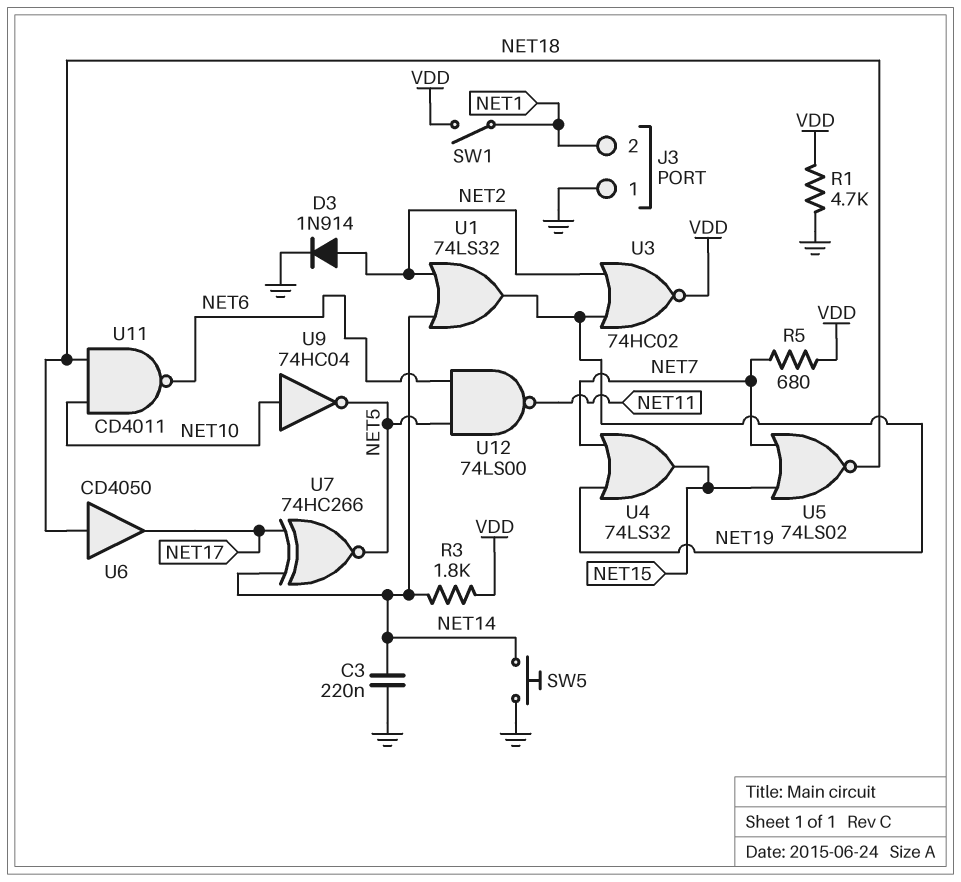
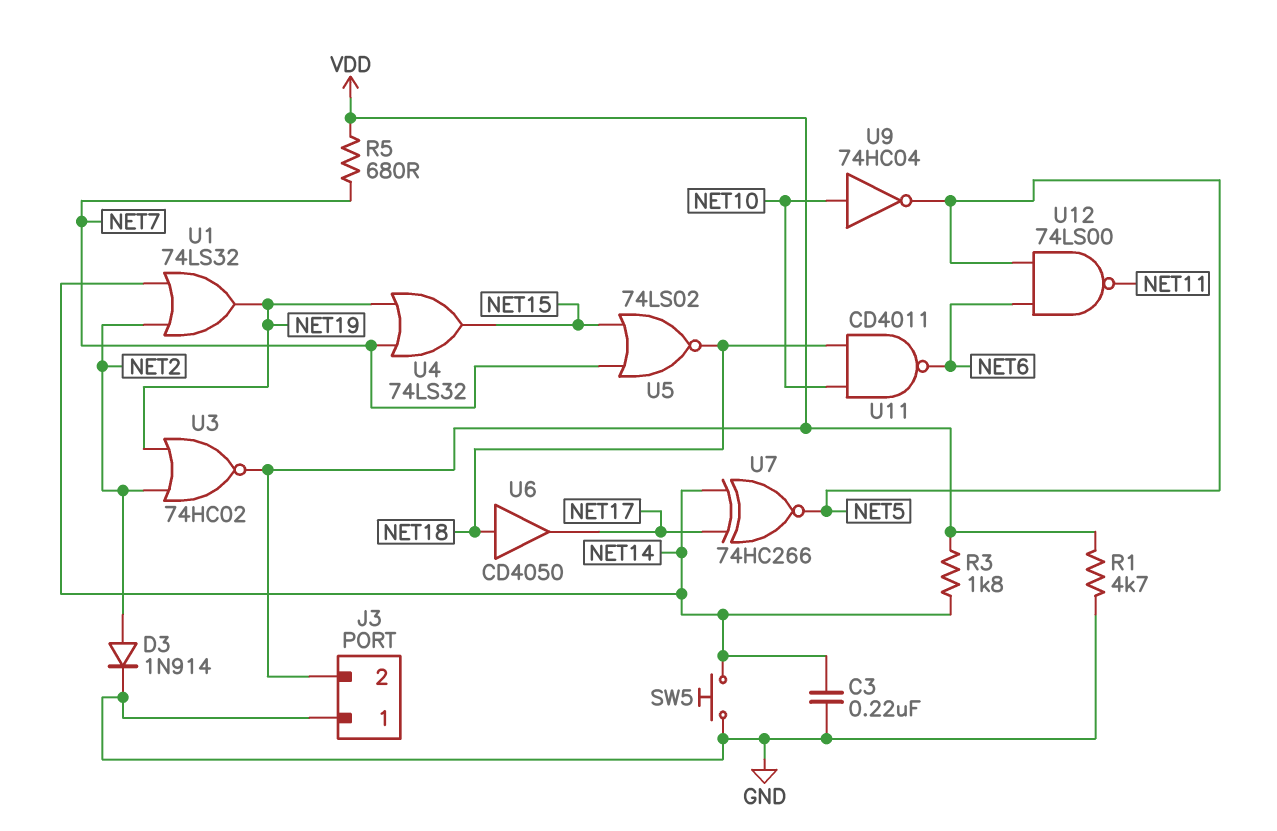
J3 pin 2: NET1 -> VDD
SW1: switch (NET1, VDD) -> none

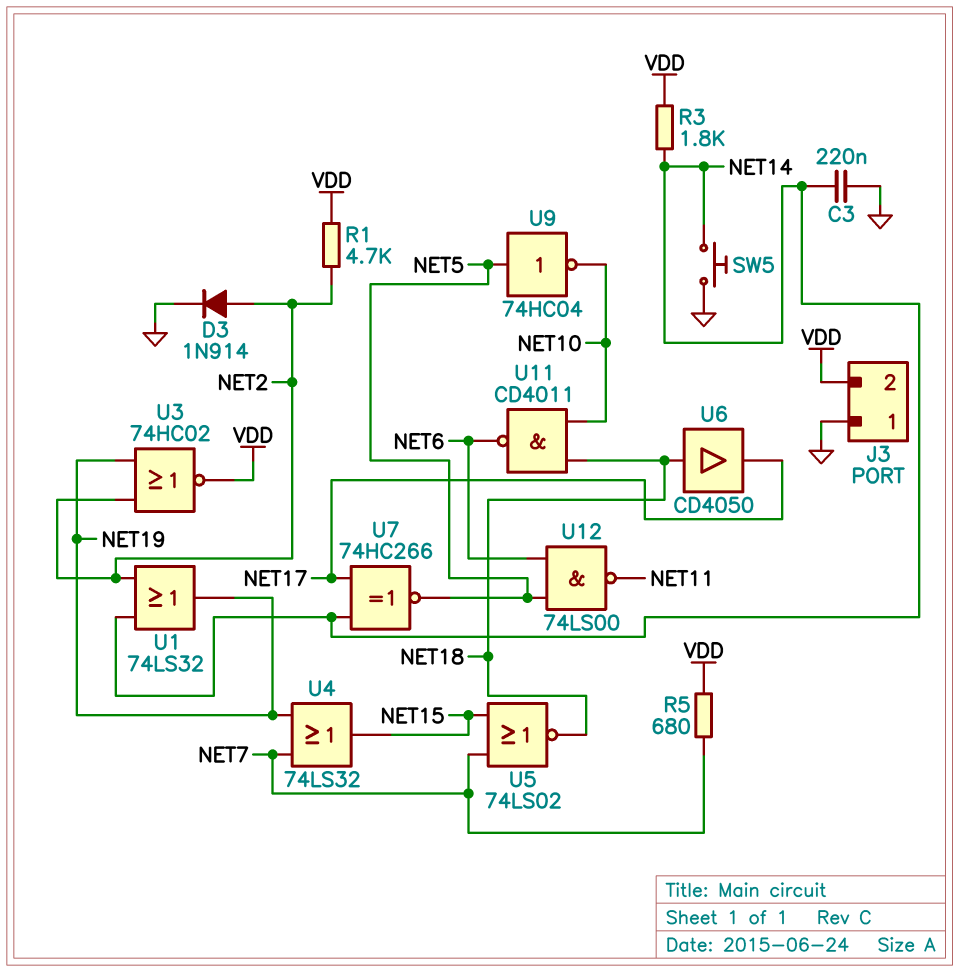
R1: 4.7k (GND, VDD) -> 4.7k (NET2, VDD)
U9: NOT 74HC04 (in NET10, out NET5) -> NOT 74HC04 (in NET5, out NET10)

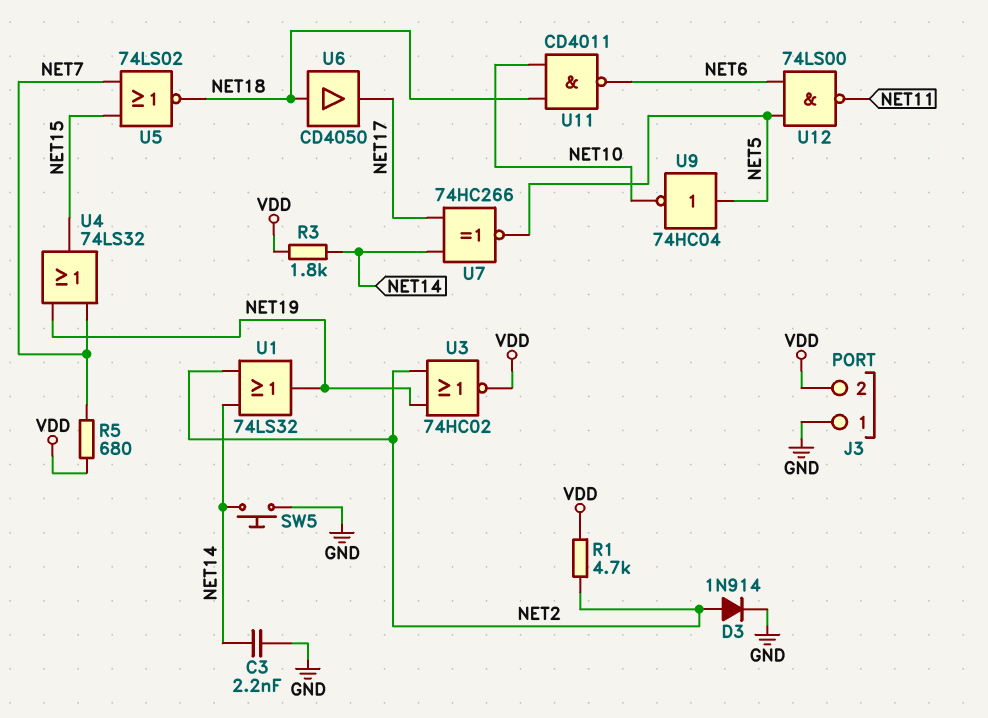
C3: 220nF (GND, NET14) -> 2.2nF (GND, NET14)

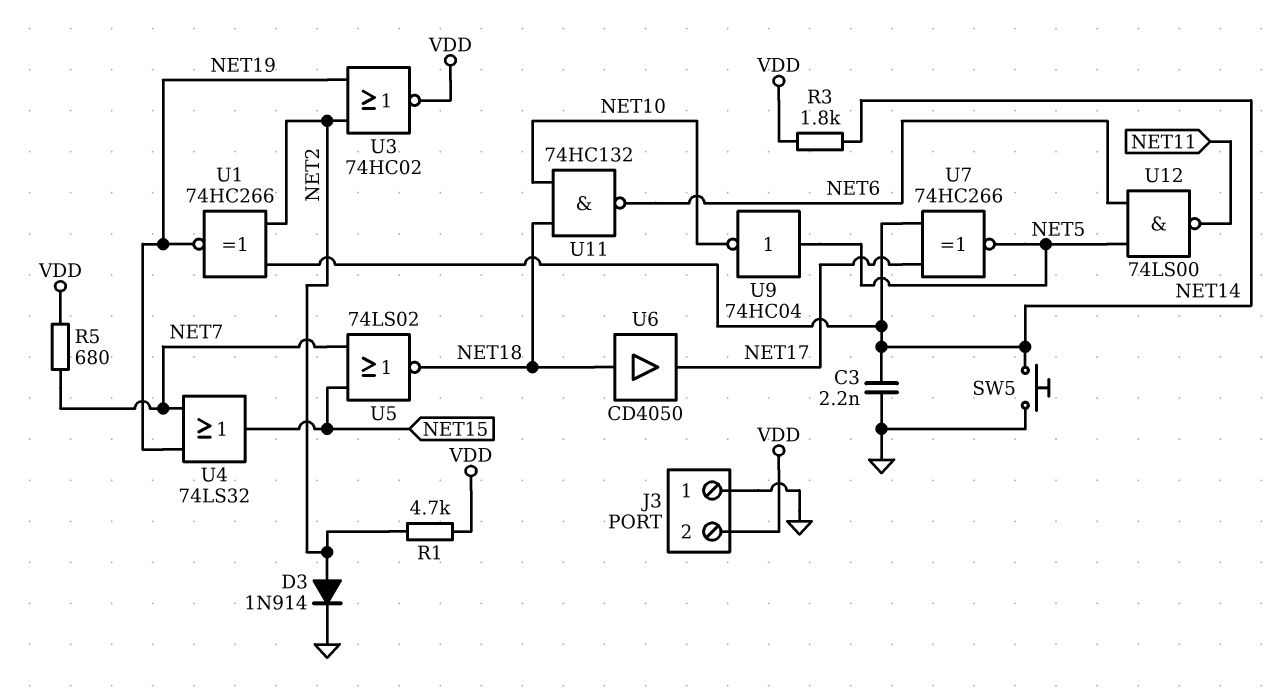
U1: OR 74LS32 (in NET2, in NET14, out NET19) -> XNOR 74HC266 (in NET2, in NET14, out NET19)
U11: NAND CD4011 (in NET10, in NET18, out NET6) -> NAND 74HC132 (in NET10, in NET18, out NET6)

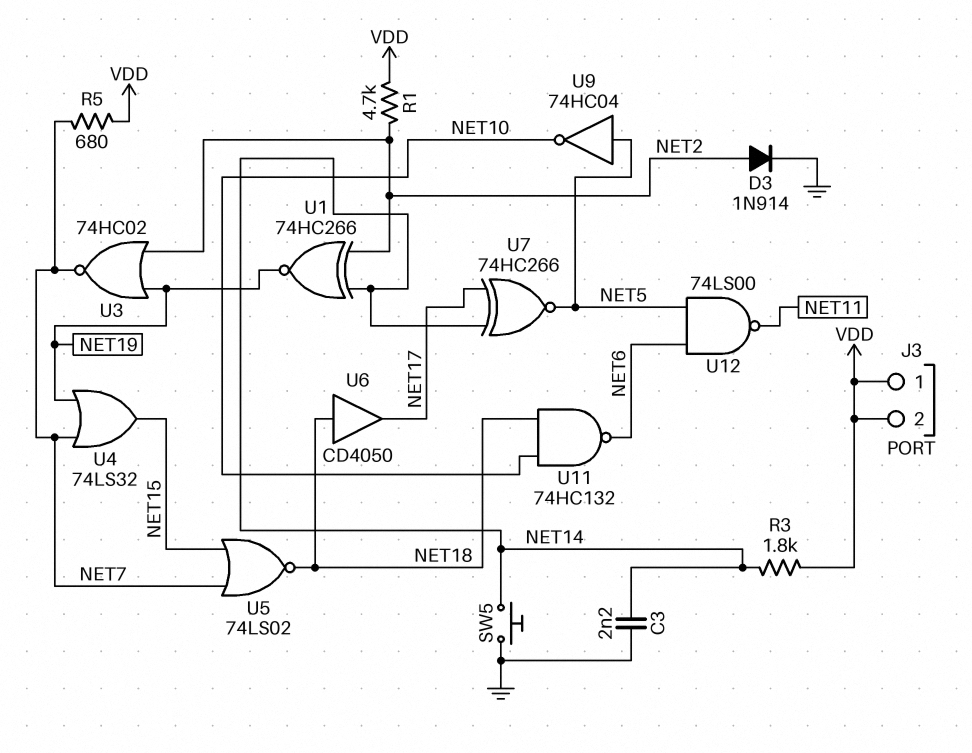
J3 pin 1: GND -> VDD
U3: NOR 74HC02 (in NET2, in NET19, out VDD) -> NOR 74HC02 (in NET2, in NET19, out NET7)

